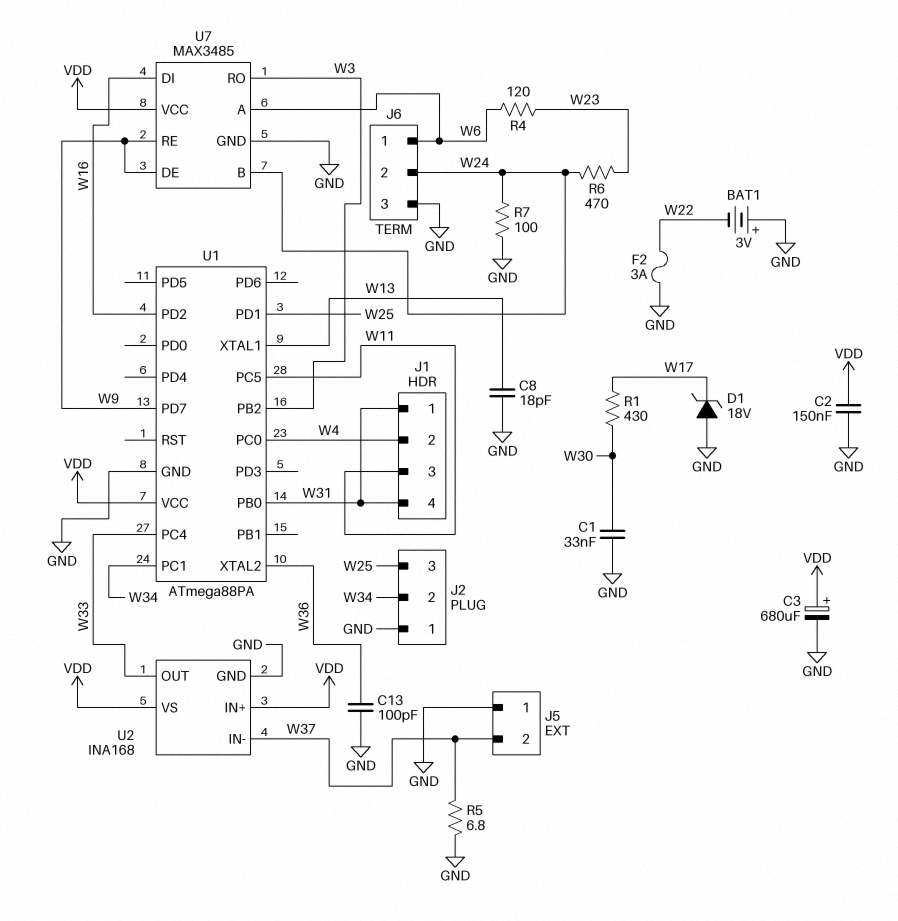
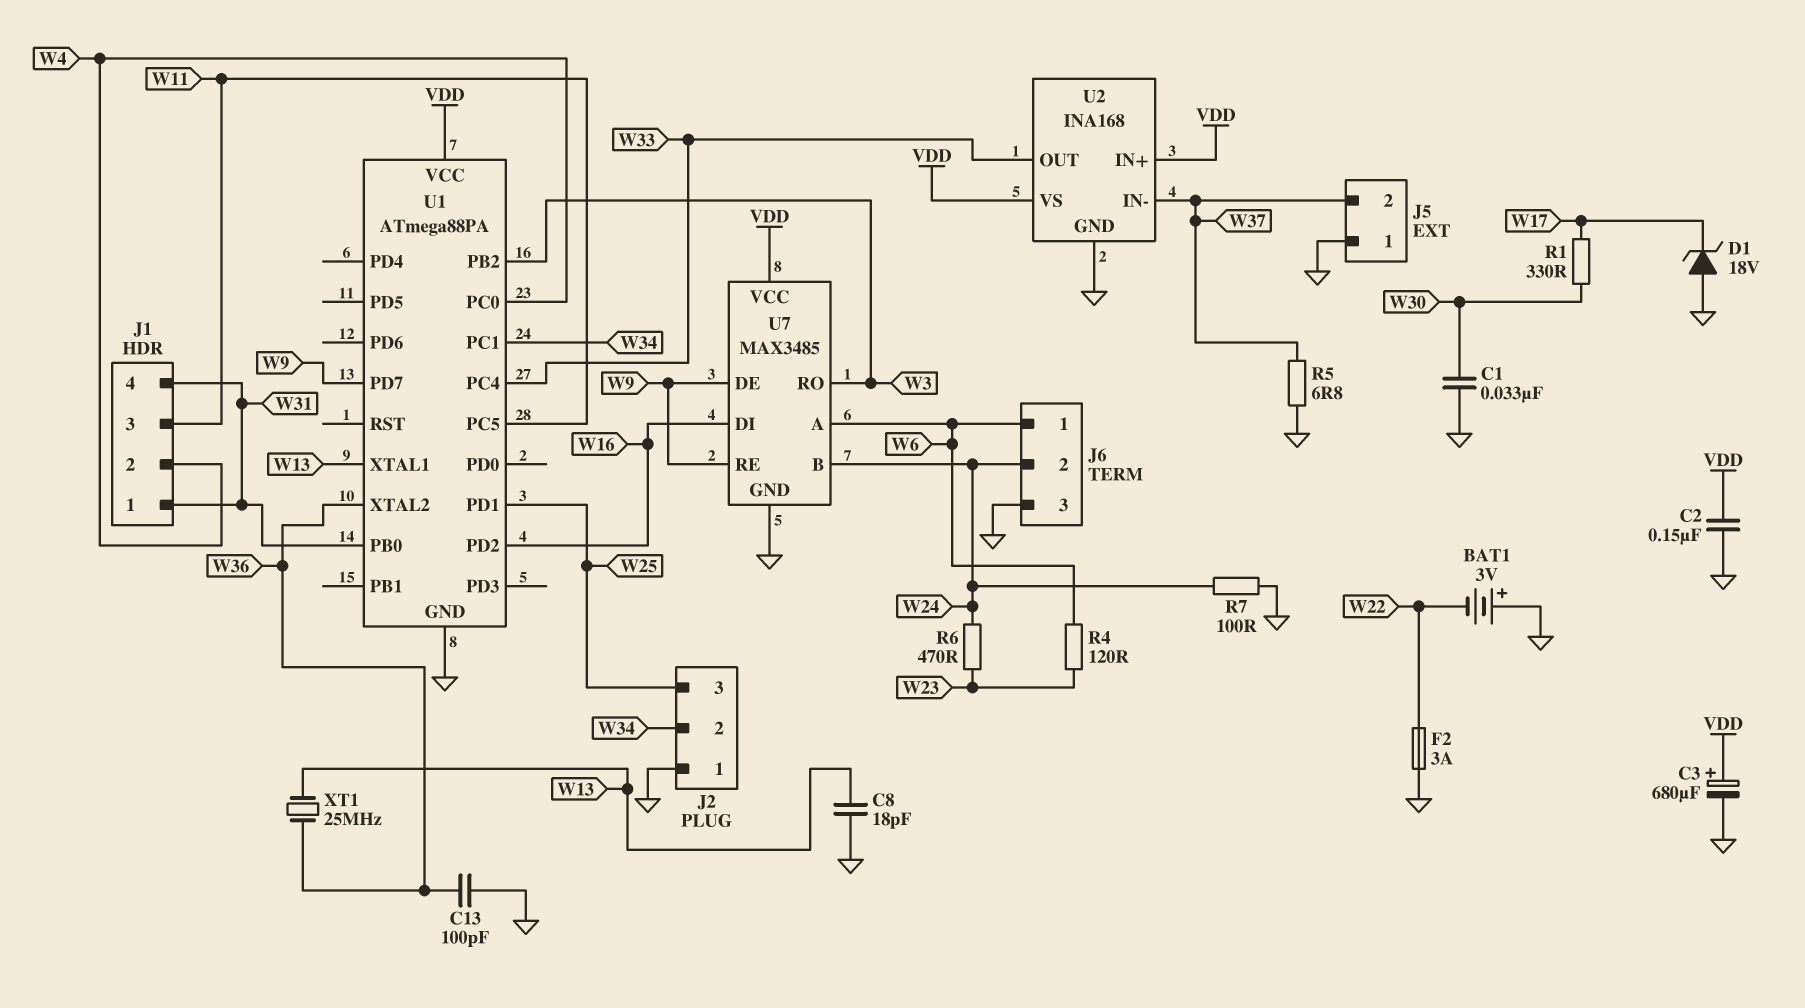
R1: 430 (W17, W30) -> 330 (W17, W30)
XT1: none -> 25MHz (W13, W36)

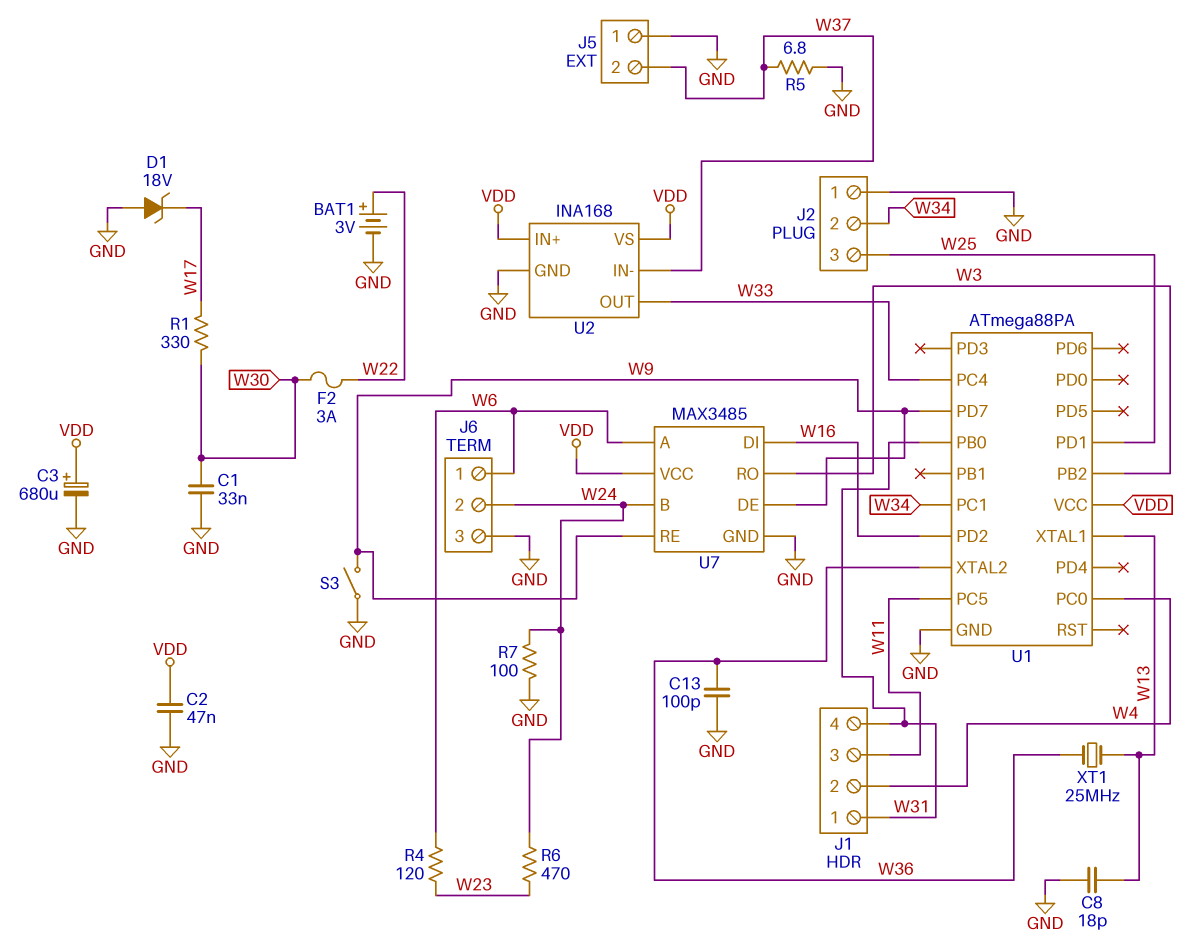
BAT1: 3V (plus GND, minus W22) -> 3V (plus W22, minus GND)
C2: 150nF (GND, VDD) -> 47nF (GND, VDD)
F2: 3A (GND, W22) -> 3A (W22, W30)
S3: none -> switch (GND, W9)

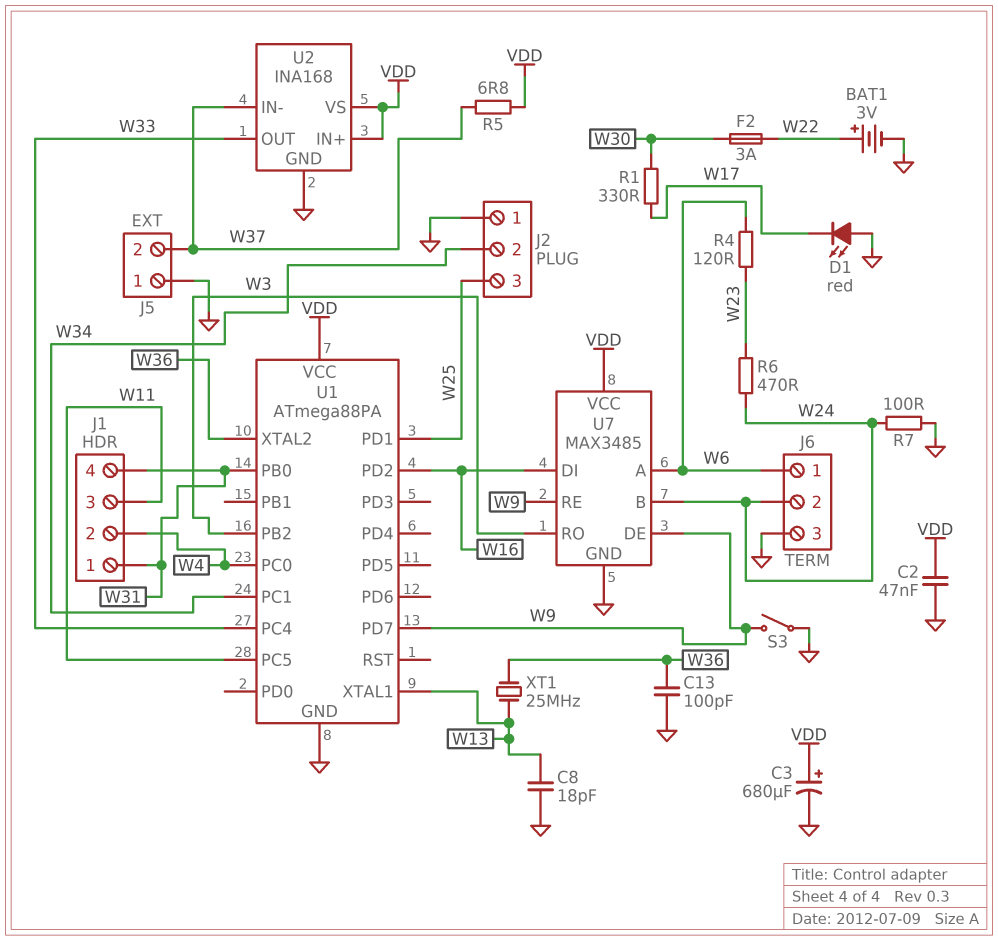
C1: 33nF (GND, W30) -> none
D1: zener 18V (A GND, K W17) -> LED red (A GND, K W17)
R5: 6.8 (GND, W37) -> 6.8 (VDD, W37)

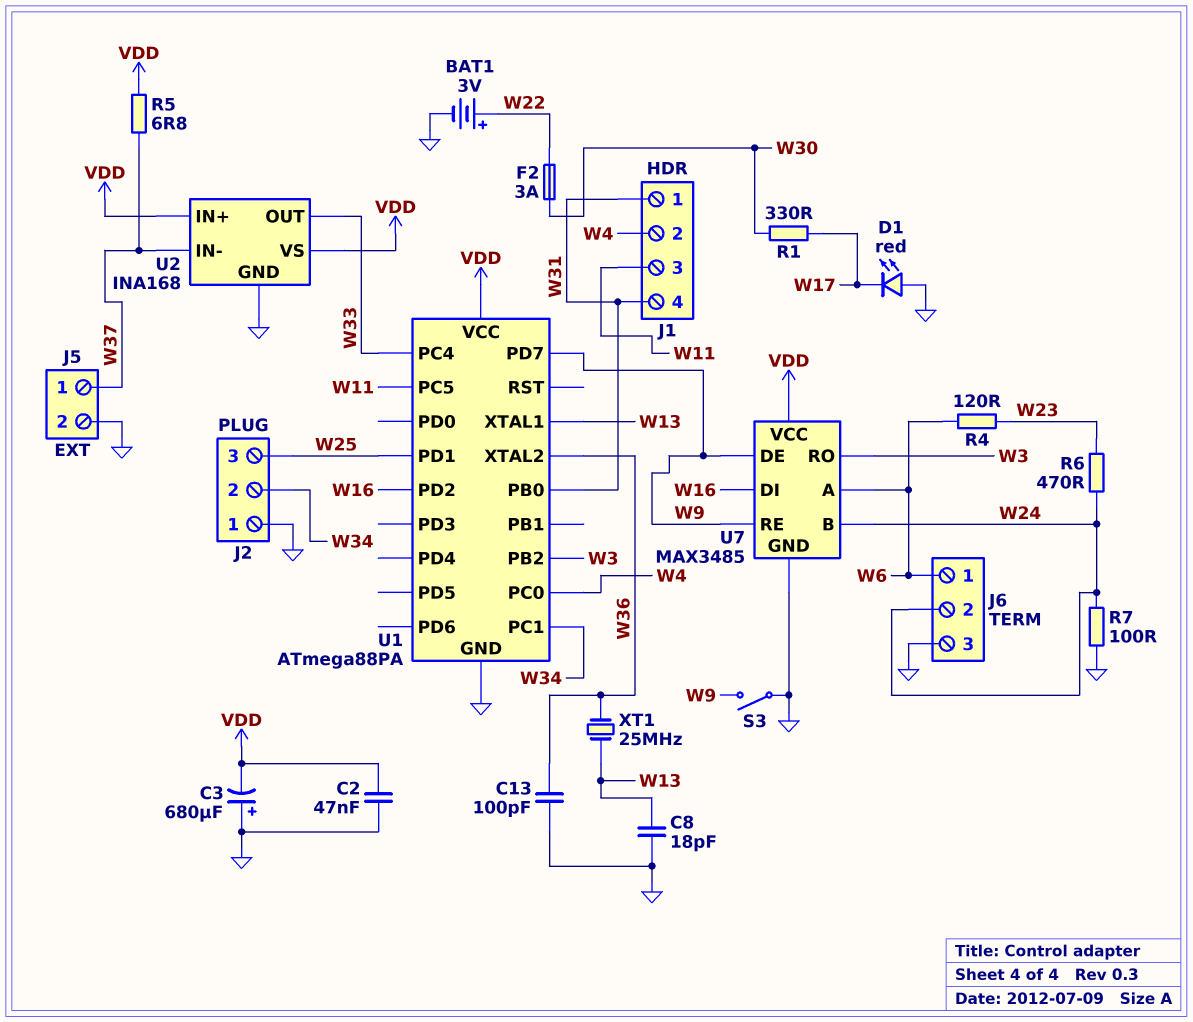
C3: 680uF (plus VDD, minus GND) -> 680uF (plus GND, minus VDD)
J5 pin 1: GND -> W37
J5 pin 2: W37 -> GND

